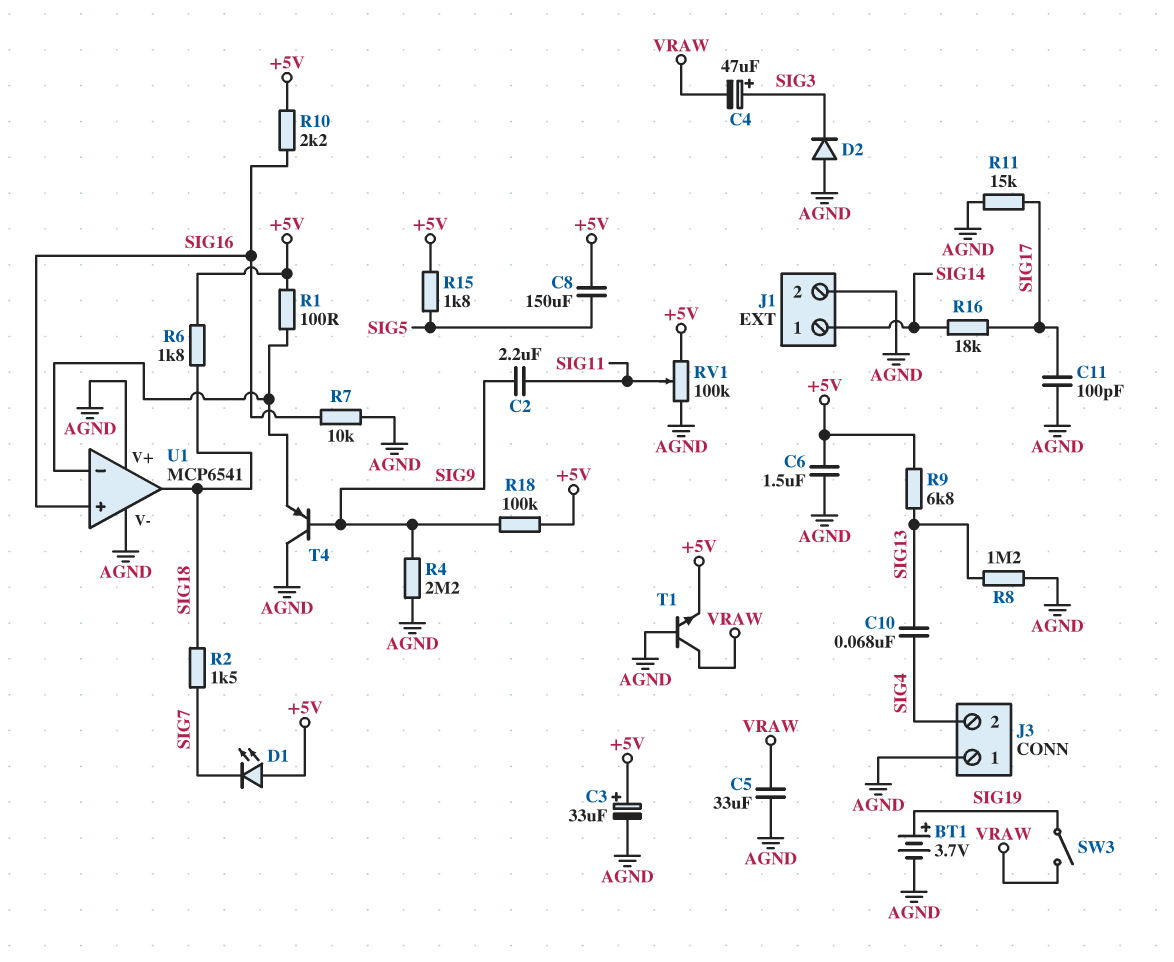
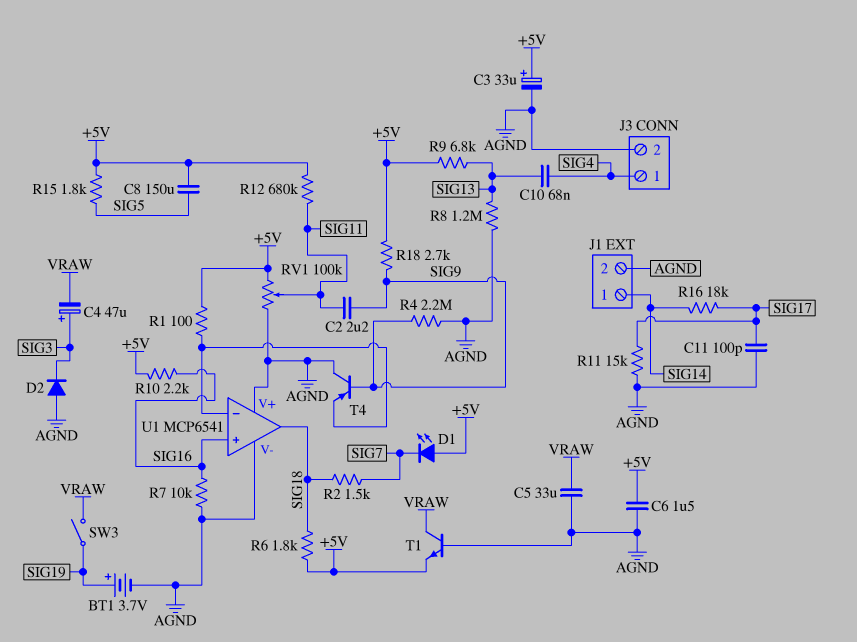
J3 pin 1: AGND -> SIG4
J3 pin 2: SIG4 -> AGND
R12: none -> 680k (+5V, SIG11)
R18: 100k (+5V, SIG9) -> 2.7k (+5V, SIG9)

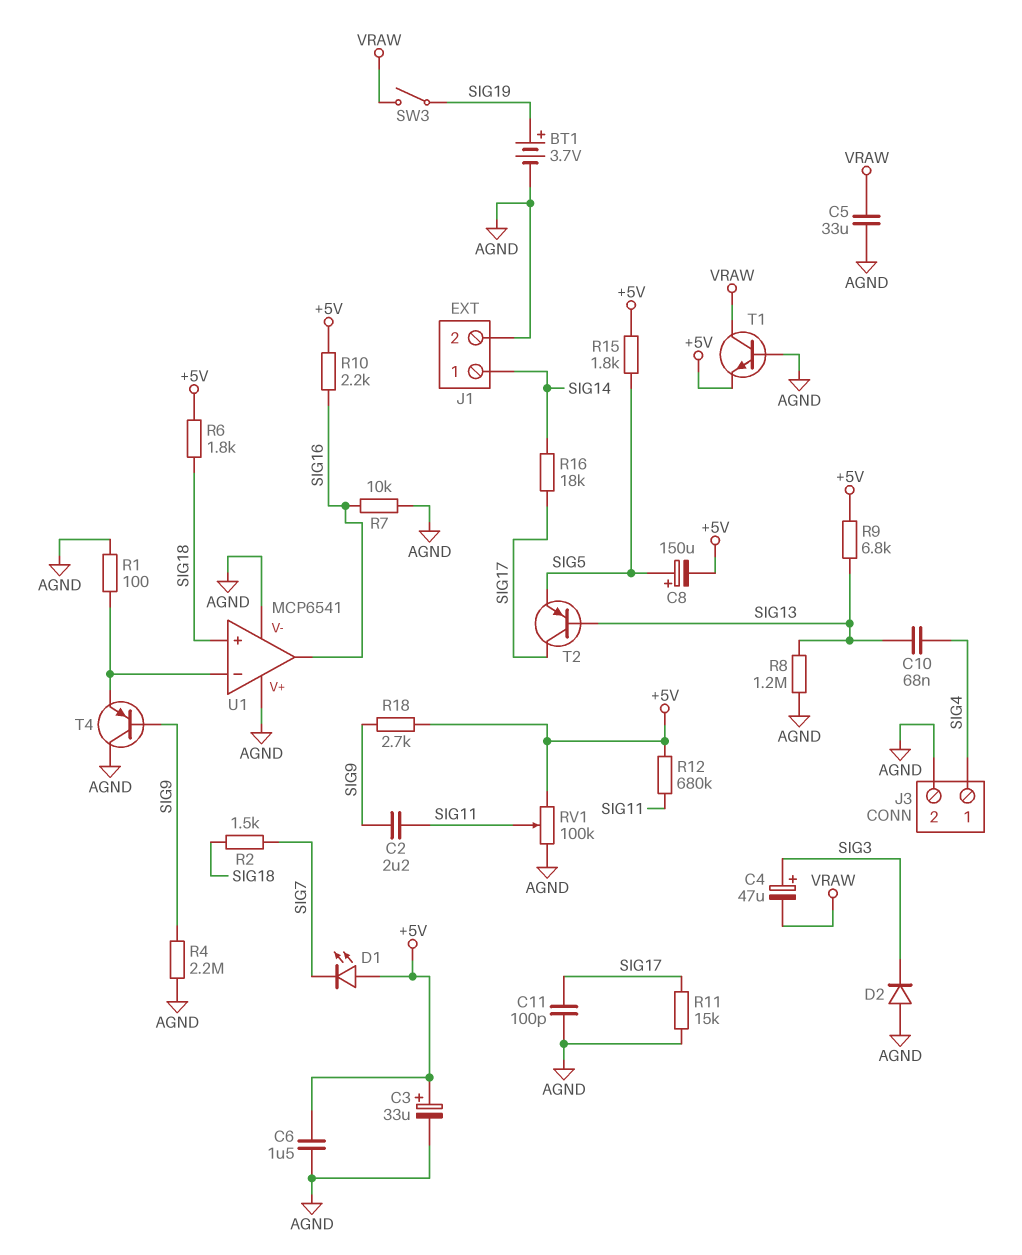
C8: 150uF (+5V, SIG5) -> 150uF (plus SIG5, minus +5V)
R1: 100 (+5V, U1/in-) -> 100 (AGND, U1/in-)
T2: none -> PNP (B SIG13, C SIG17, E SIG5)
U1 pin in+: SIG16 -> SIG18
U1 pin out: SIG18 -> SIG16

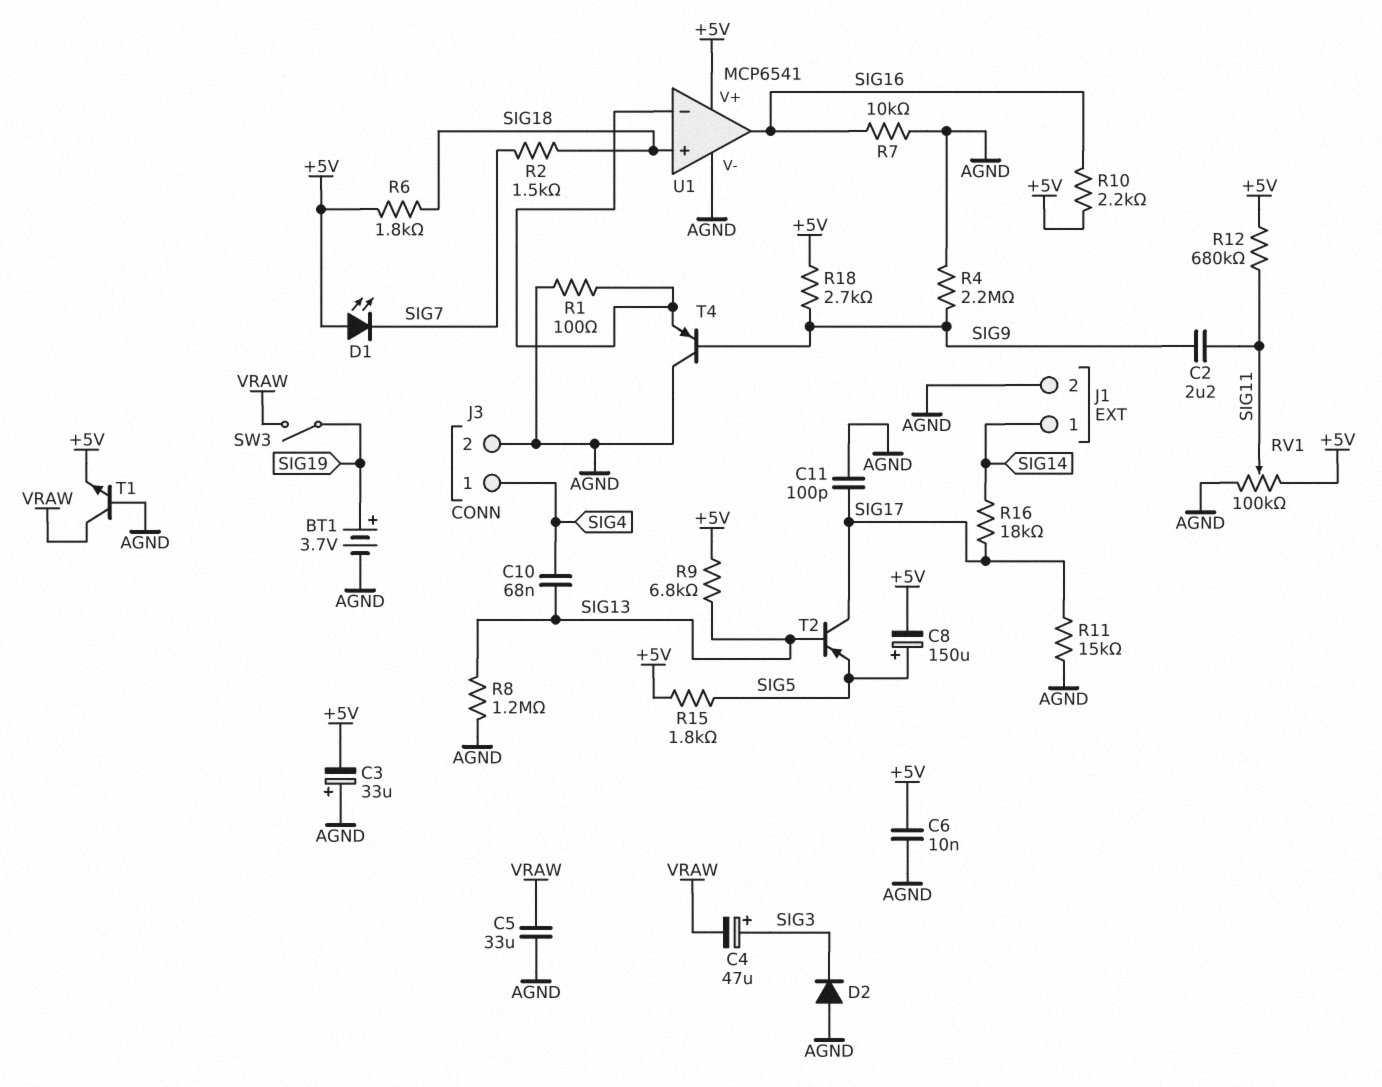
C3: 33uF (plus +5V, minus AGND) -> 33uF (plus AGND, minus +5V)
C6: 1.5uF (+5V, AGND) -> 10nF (+5V, AGND)
U1 pin V+: AGND -> +5V

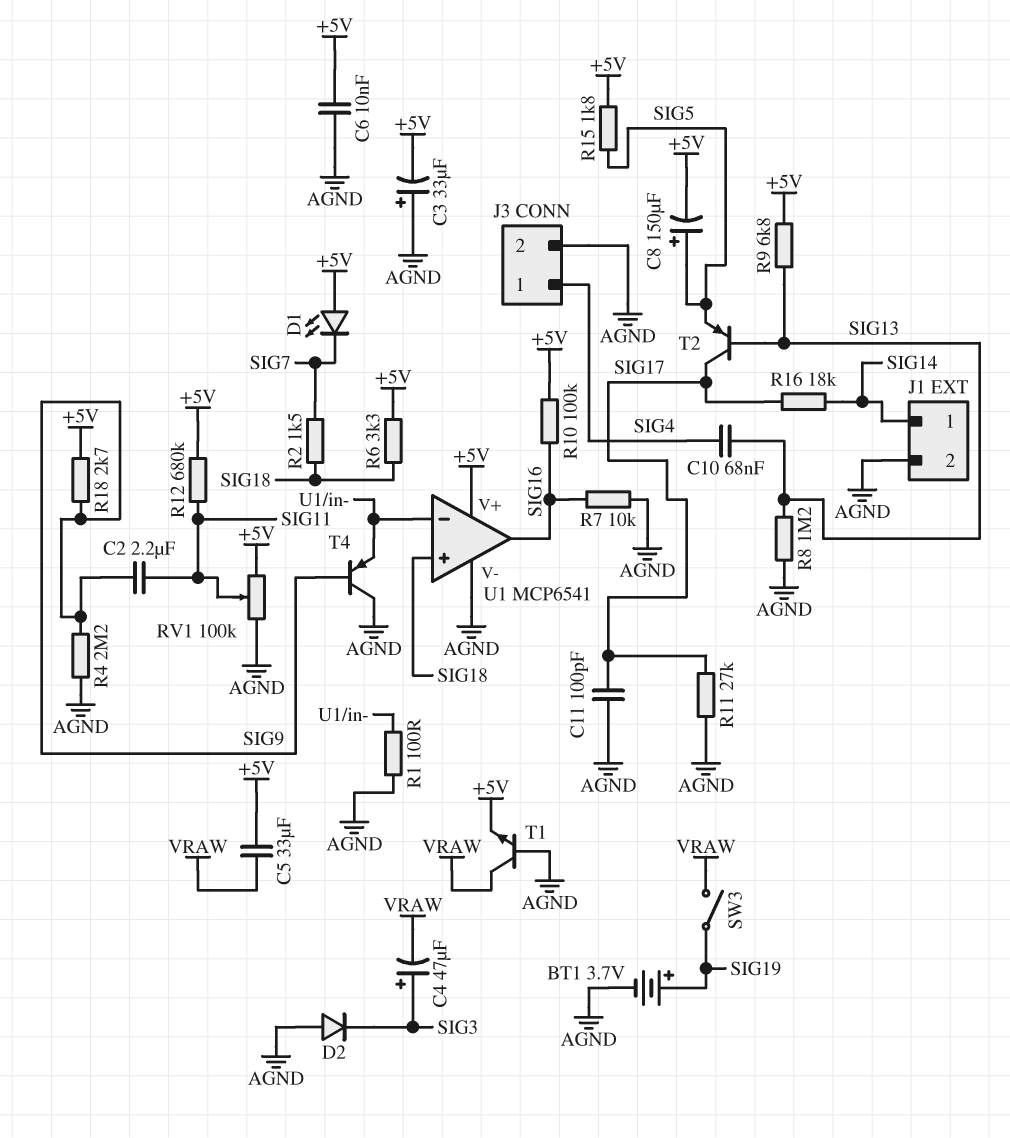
C5: 33uF (AGND, VRAW) -> 33uF (+5V, VRAW)
R6: 1.8k (+5V, SIG18) -> 3.3k (+5V, SIG18)
R10: 2.2k (+5V, SIG16) -> 100k (+5V, SIG16)
R11: 15k (AGND, SIG17) -> 27k (AGND, SIG17)

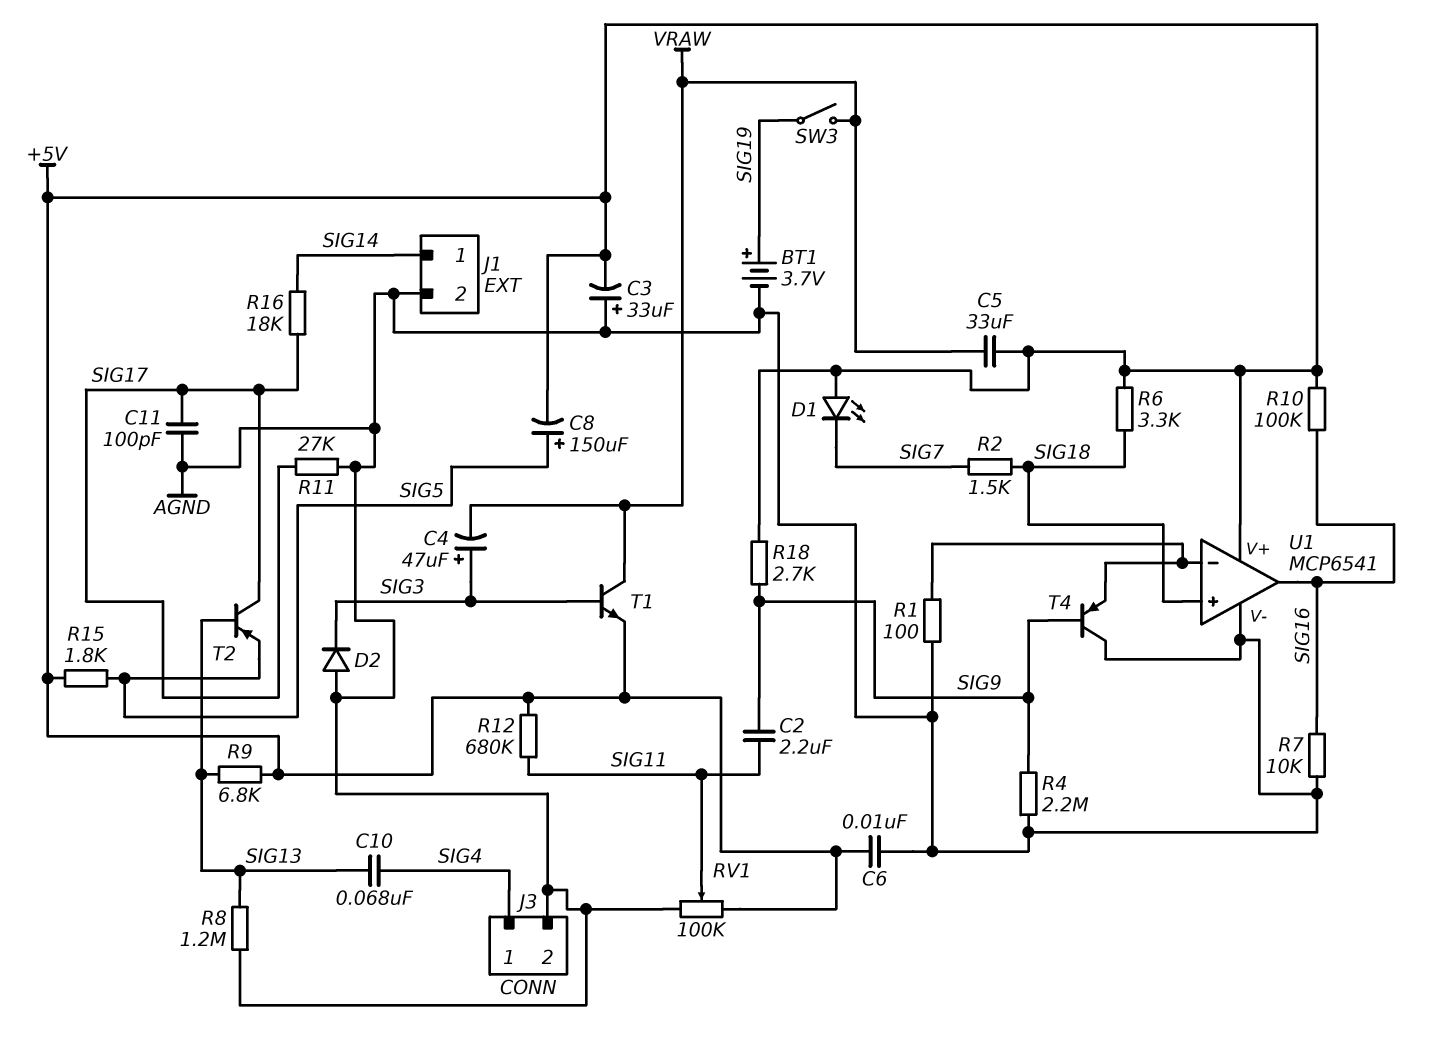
T1: NPN (B AGND, C VRAW, E +5V) -> NPN (B SIG3, C VRAW, E +5V)

